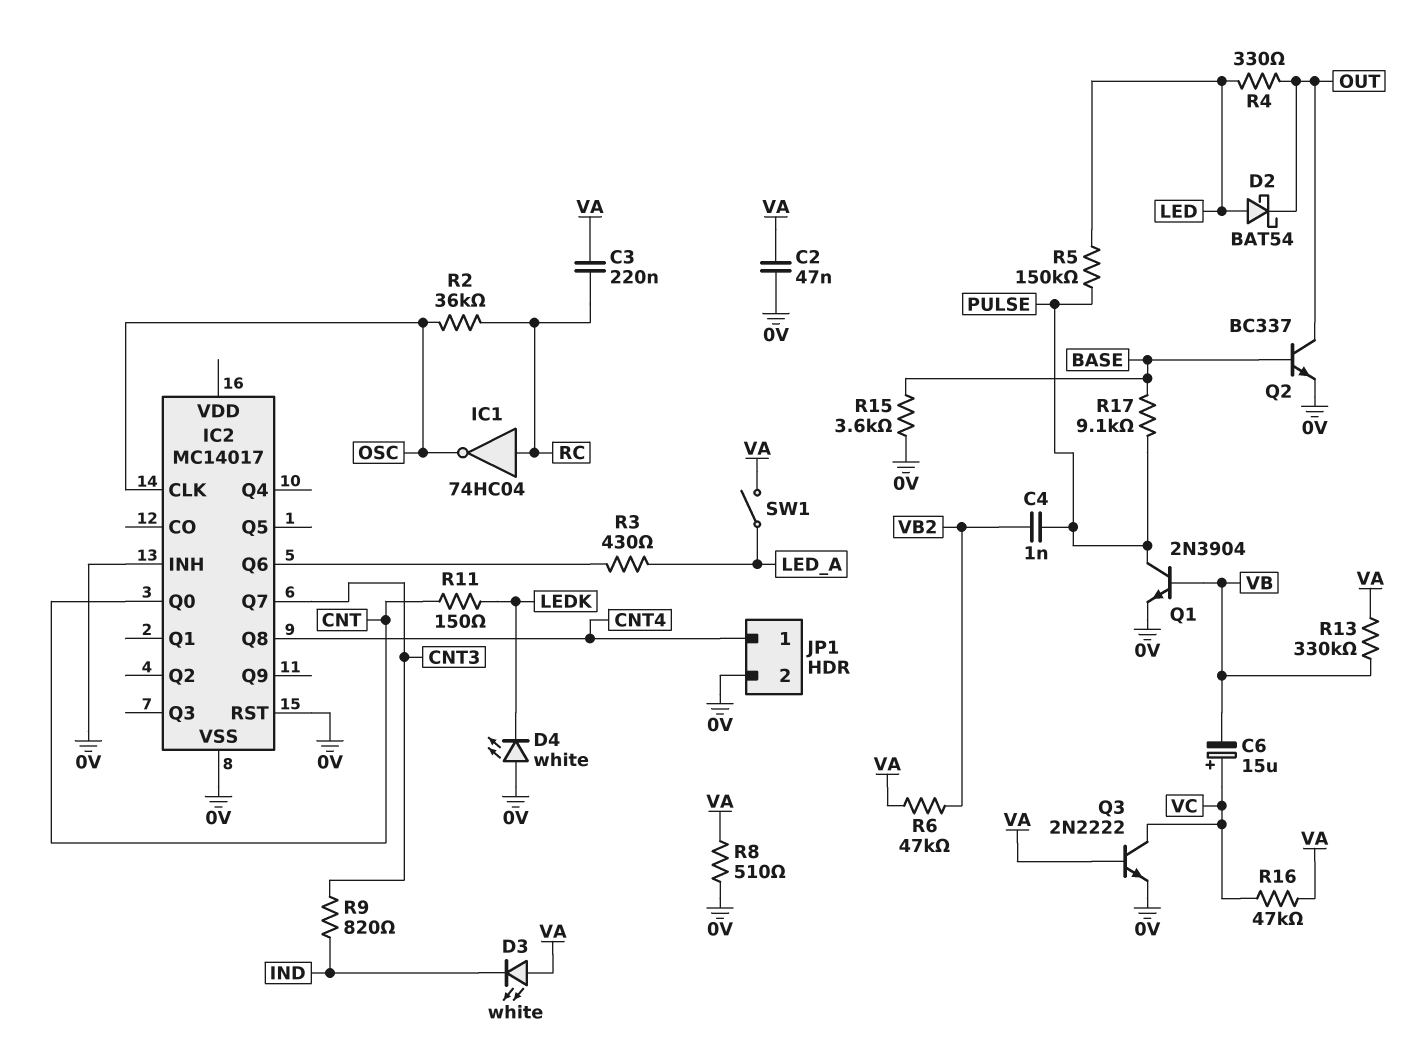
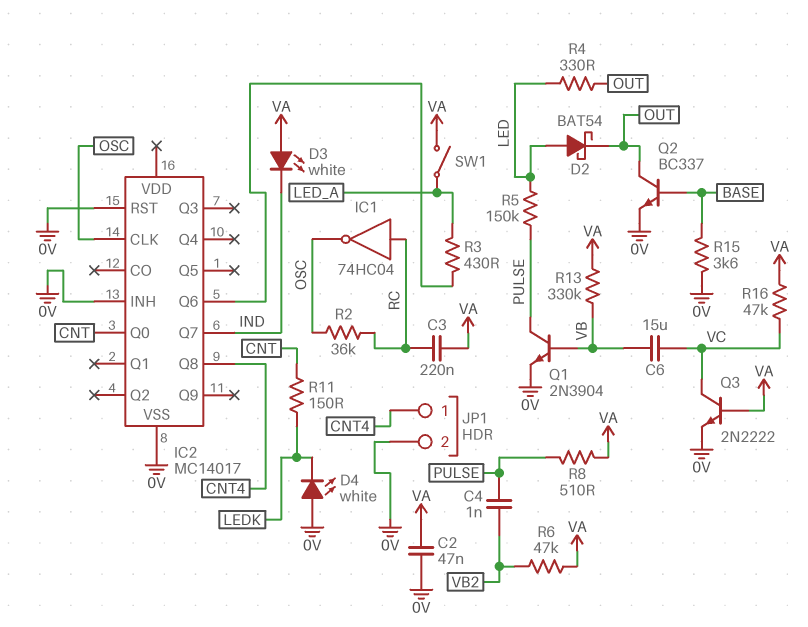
C6: 15uF (plus VC, minus VB) -> 15uF (VB, VC)
IC2 pin Q7: CNT3 -> IND
R8: 510 (0V, VA) -> 510 (PULSE, VA)
R9: 820 (CNT3, IND) -> none
R17: 9.1k (BASE, PULSE) -> none

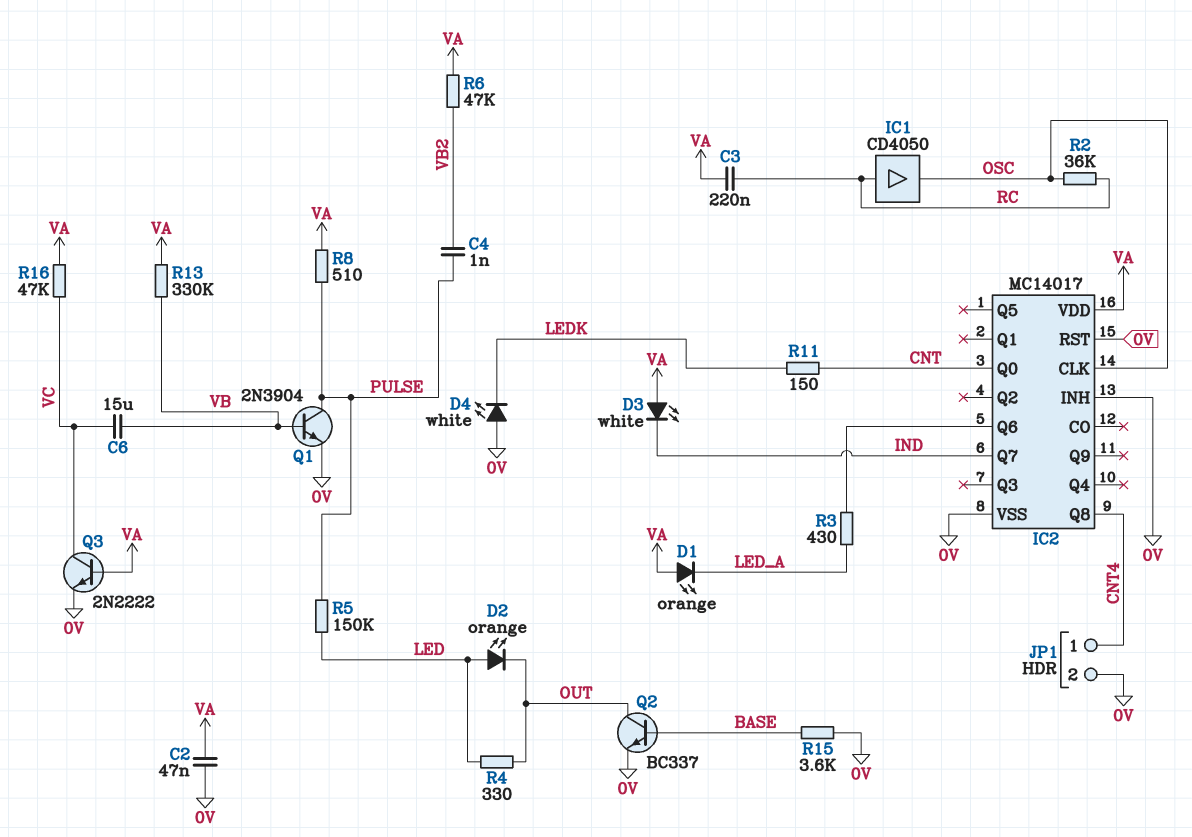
D1: none -> LED orange (A VA, K LED_A)
D2: schottky BAT54 (A LED, K OUT) -> LED orange (A LED, K OUT)
IC1: NOT 74HC04 (in RC, out OSC) -> buffer CD4050 (in RC, out OSC)
IC2 pin VDD: none -> VA
SW1: switch (LED_A, VA) -> none

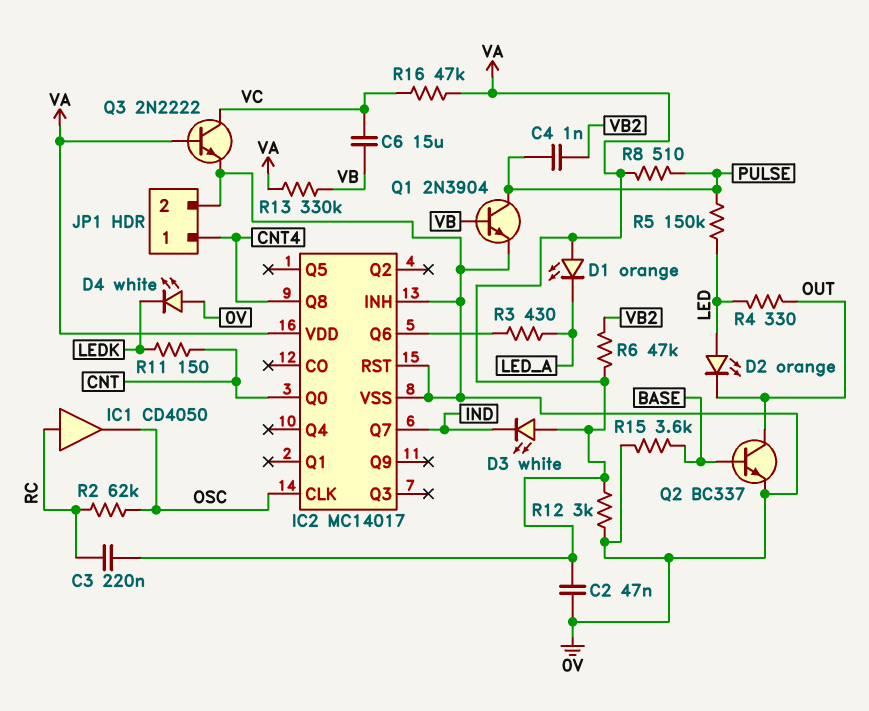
R2: 36k (OSC, RC) -> 62k (OSC, RC)
R12: none -> 3k (0V, VA)

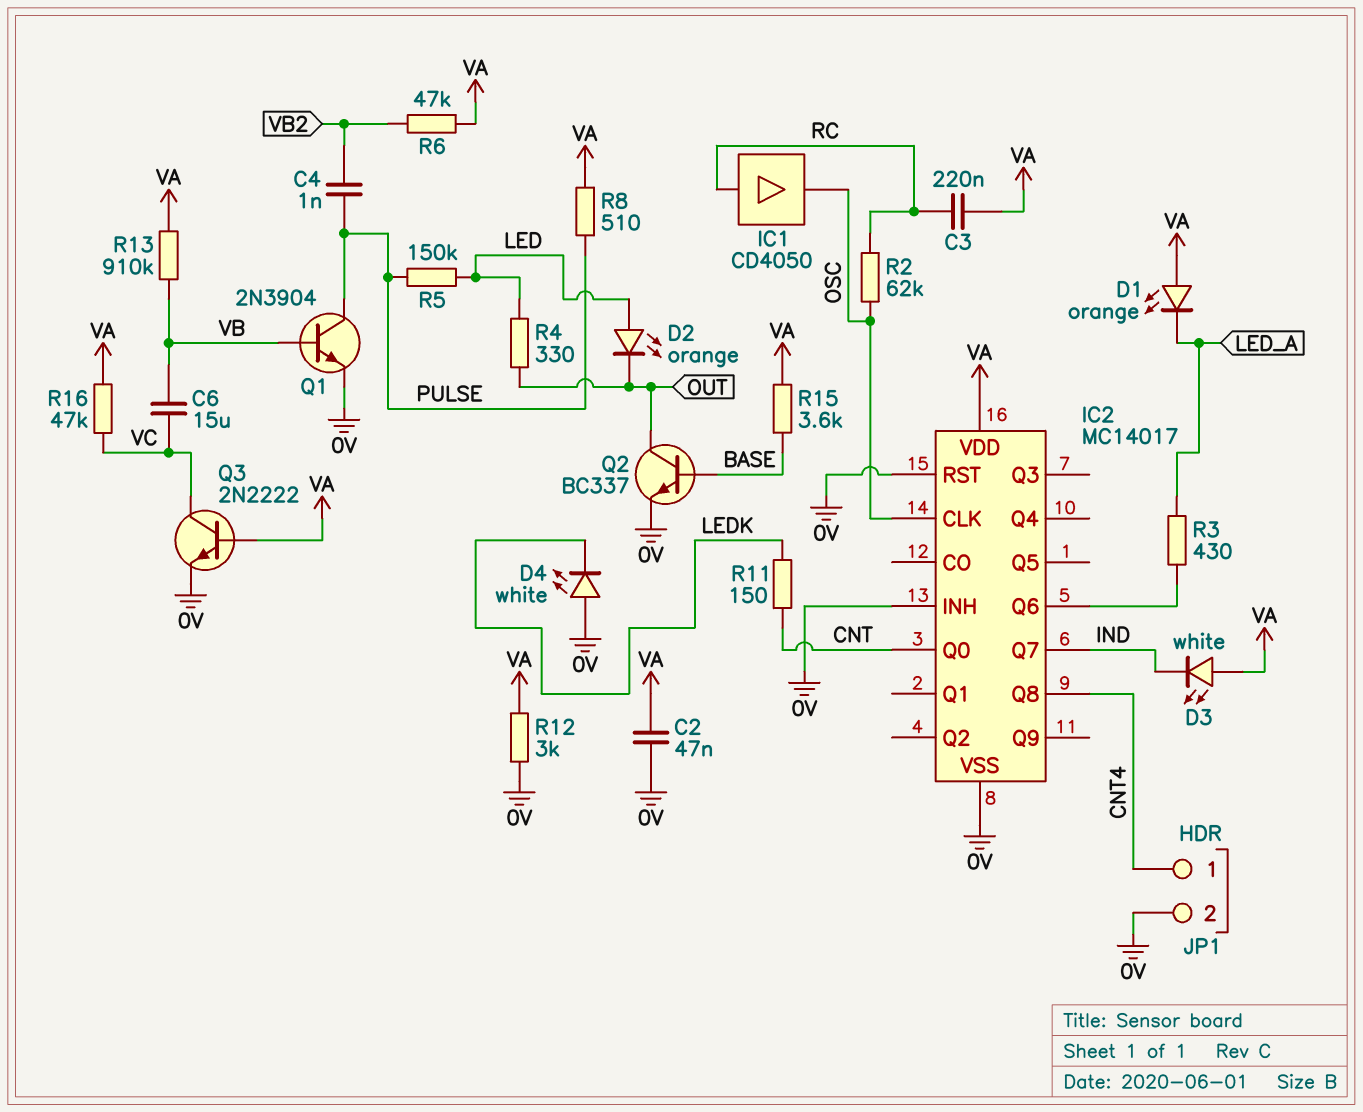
R13: 330k (VA, VB) -> 910k (VA, VB)
R15: 3.6k (0V, BASE) -> 3.6k (BASE, VA)

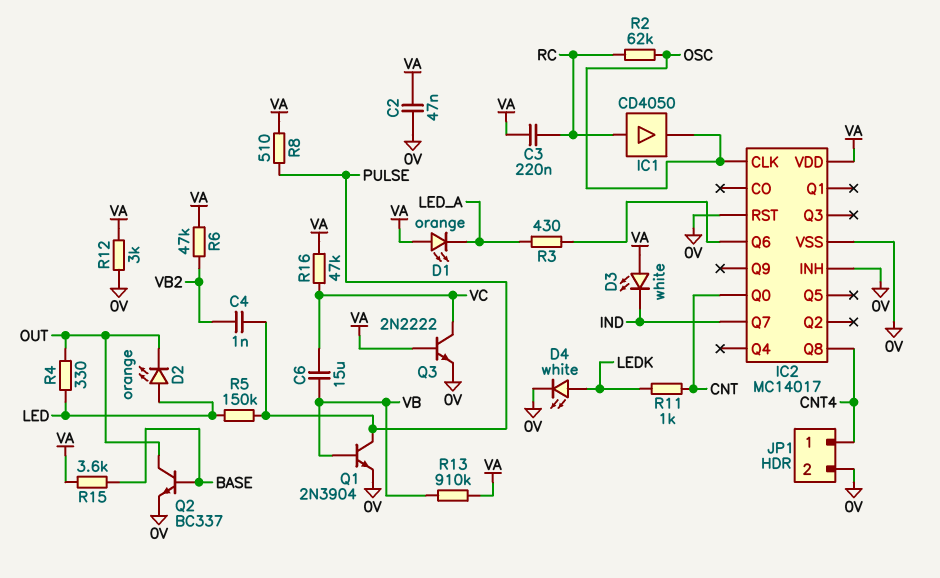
D4: LED white (A 0V, K LEDK) -> LED white (A LEDK, K 0V)
R11: 150 (CNT, LEDK) -> 1k (CNT, LEDK)

